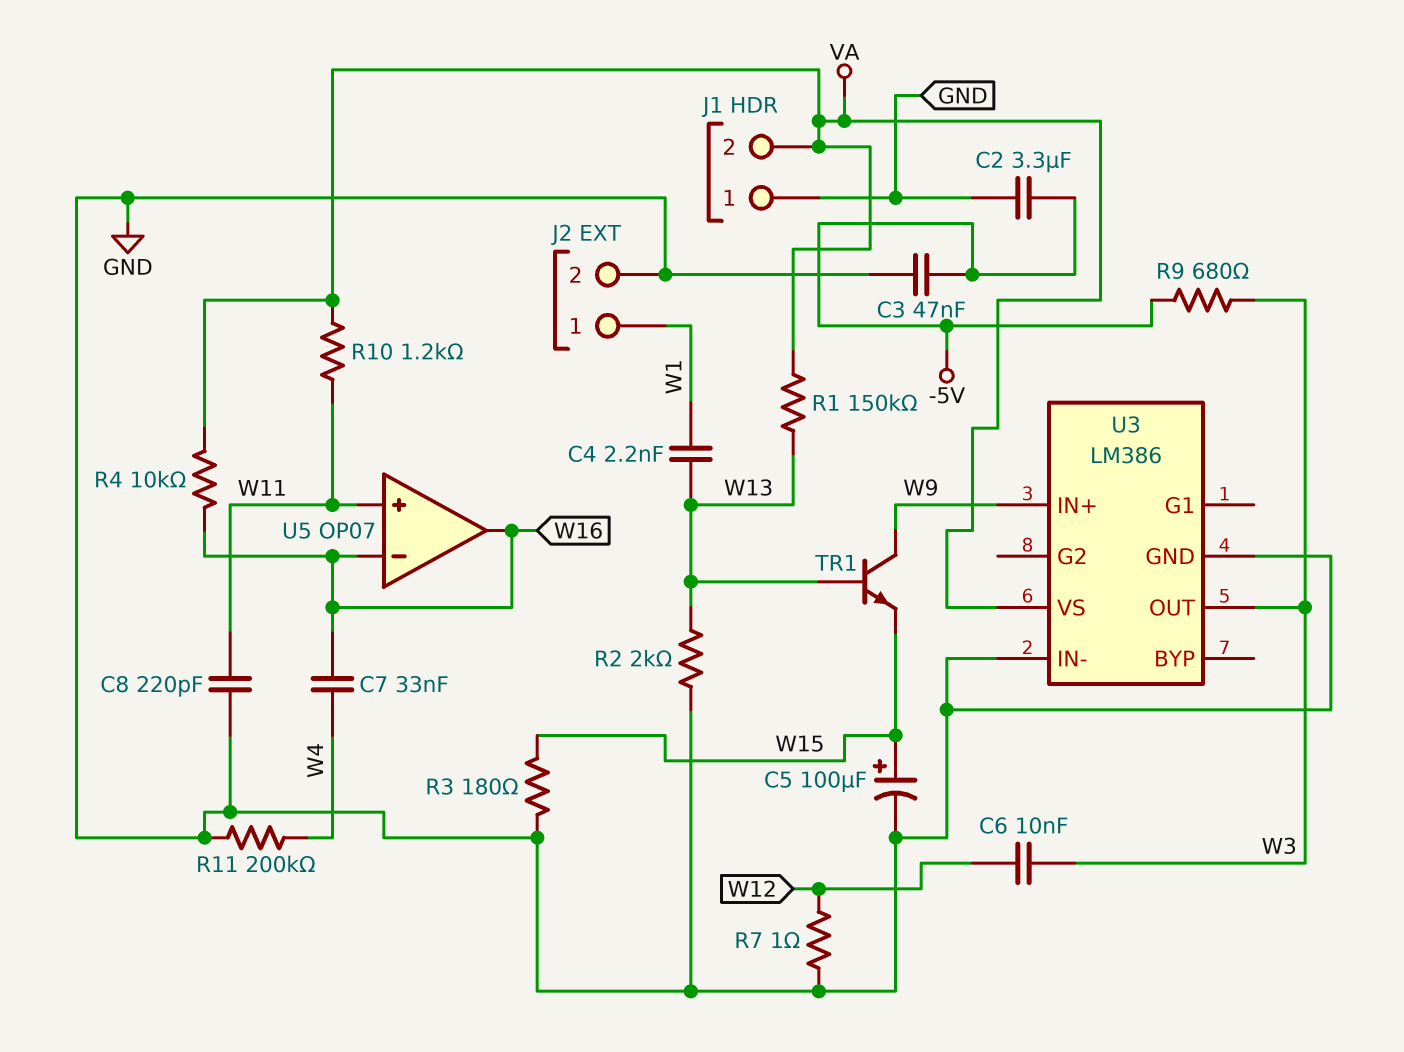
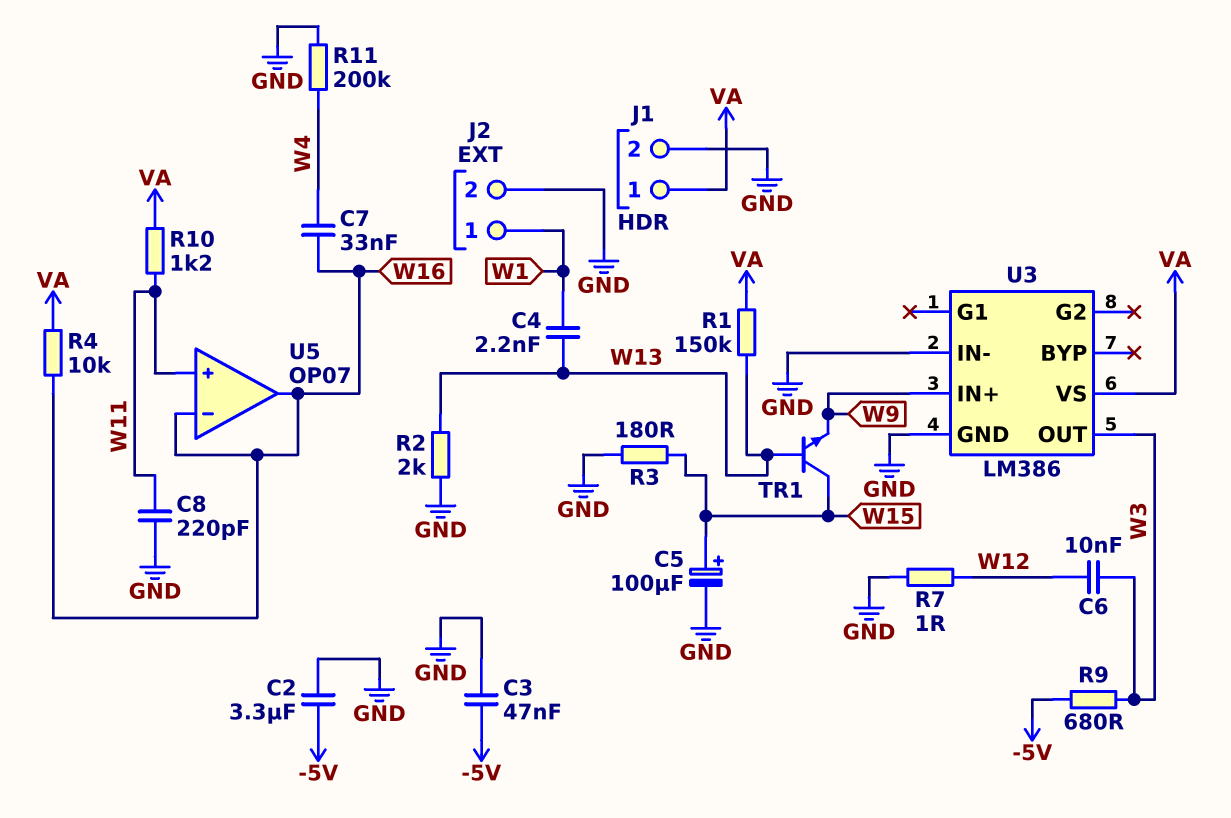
J1 pin 1: GND -> VA
J1 pin 2: VA -> GND
TR1: NPN (B W13, C W9, E W15) -> NPN (B W13, C W15, E W9)

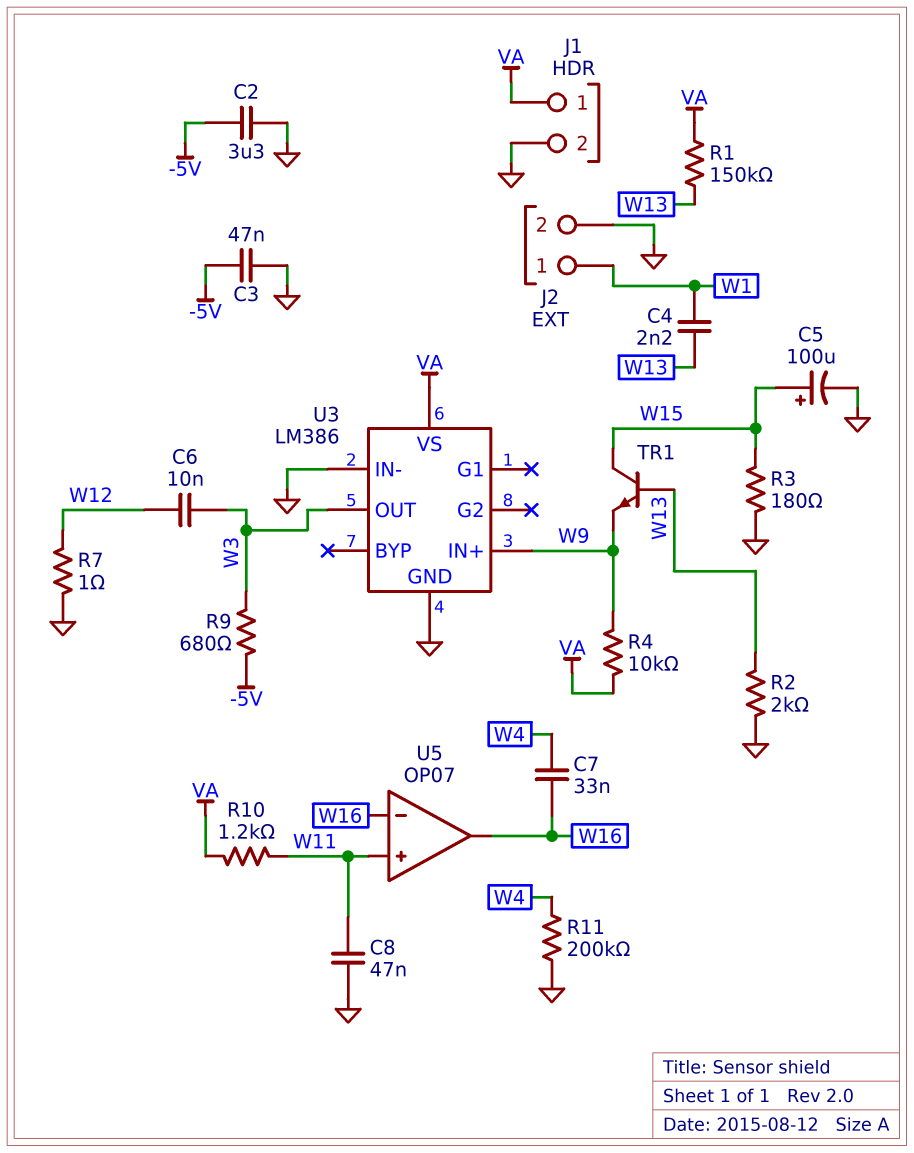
C8: 220pF (GND, W11) -> 47nF (GND, W11)
R4: 10k (VA, W16) -> 10k (VA, W9)

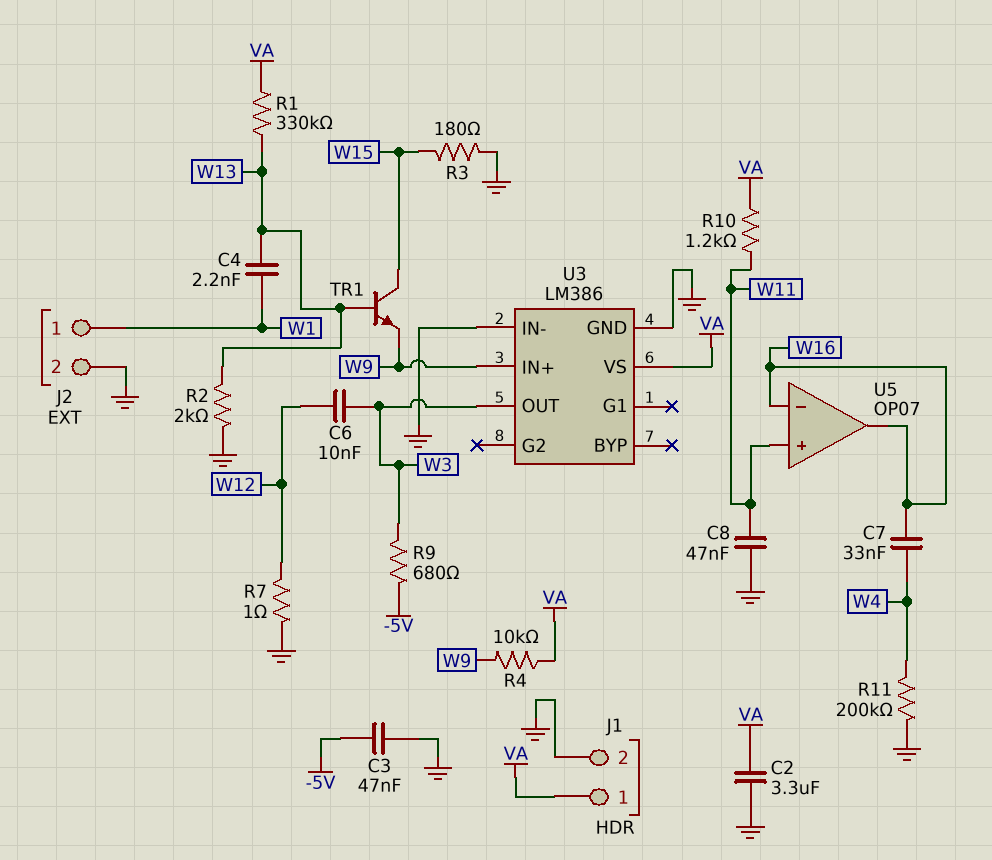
C2: 3.3uF (-5V, GND) -> 3.3uF (GND, VA)
C5: 100uF (plus W15, minus GND) -> none
R1: 150k (VA, W13) -> 330k (VA, W13)

